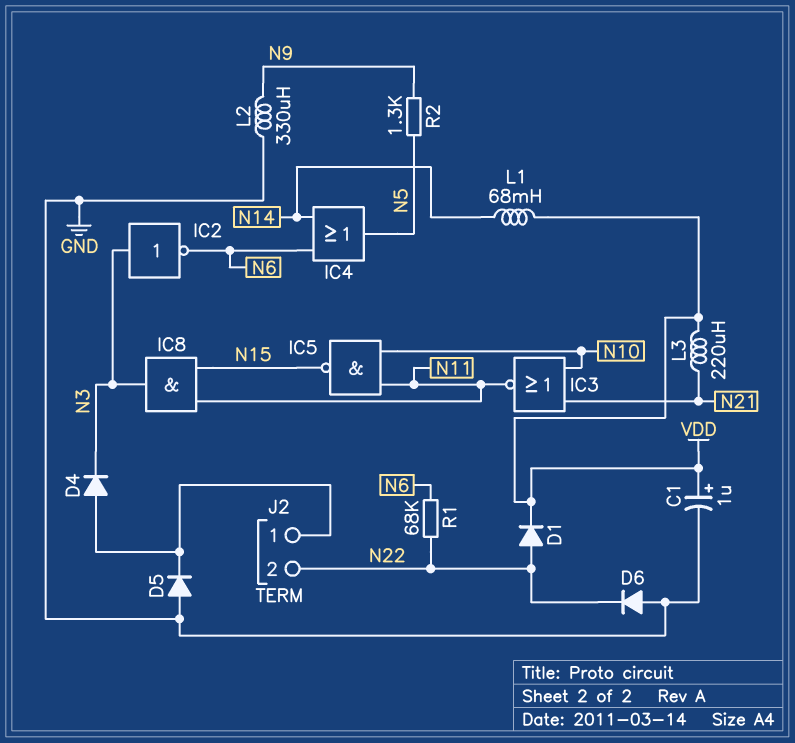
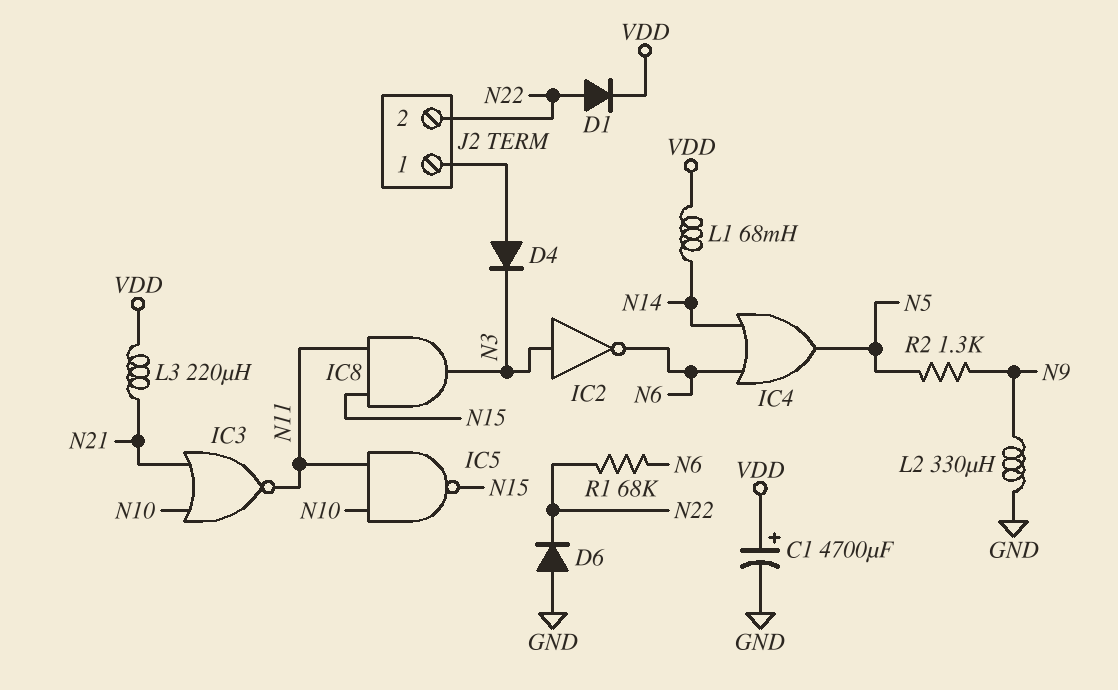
C1: 1uF (plus VDD, minus GND) -> 4700uF (plus VDD, minus GND)
D5: diode (A GND, K J2/1) -> none

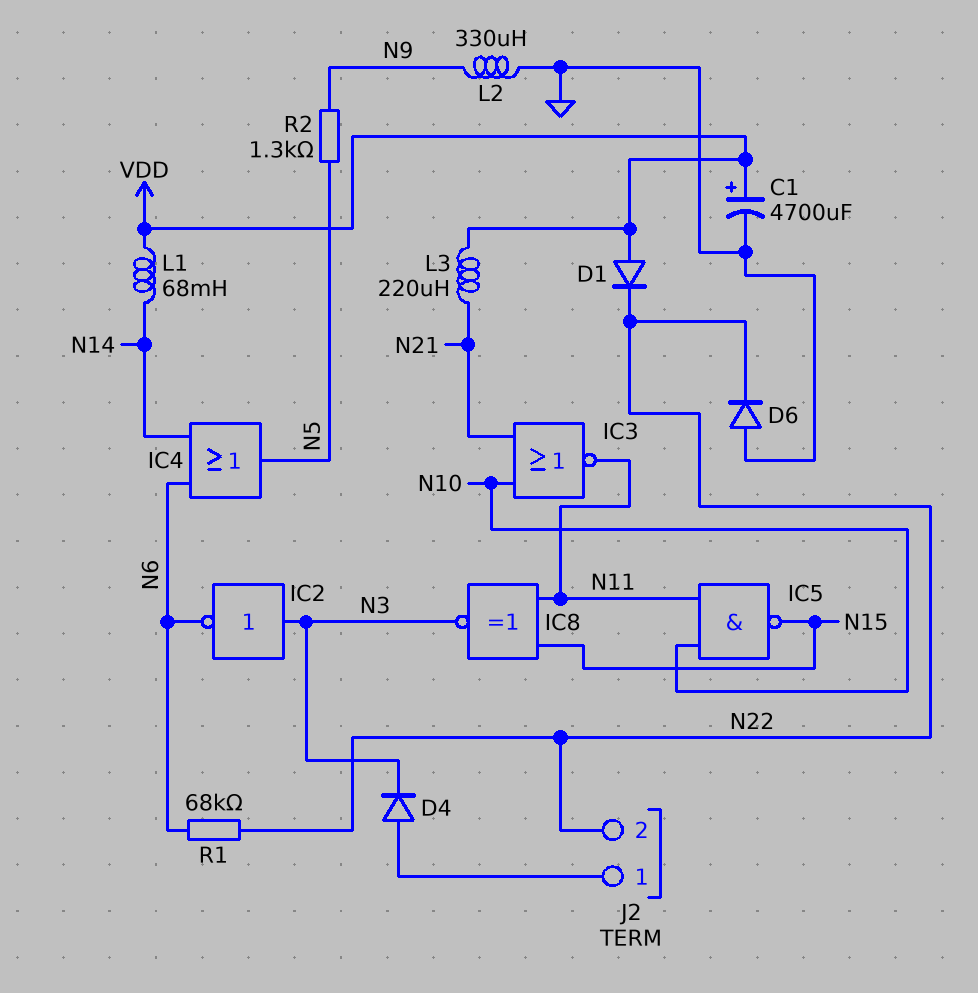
D1: diode (A N22, K VDD) -> diode (A VDD, K N22)
IC8: AND (in N11, in N15, out N3) -> XNOR (in N11, in N15, out N3)

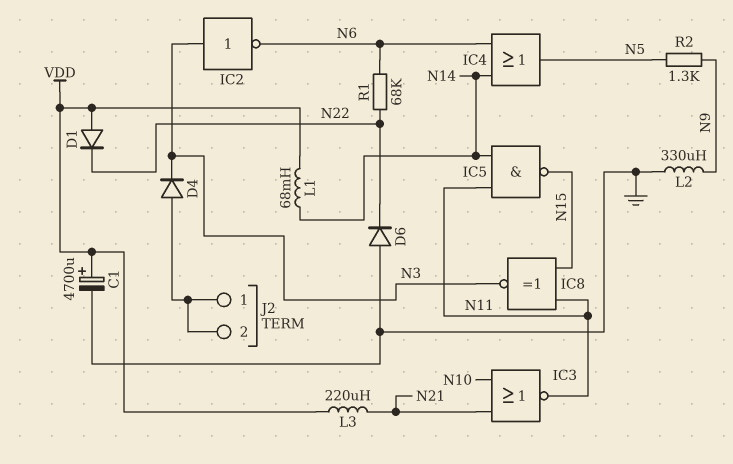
IC5: NAND (in N10, in N11, out N15) -> NAND (in N11, in N14, out N15)
J2 pin 2: N22 -> J2/1

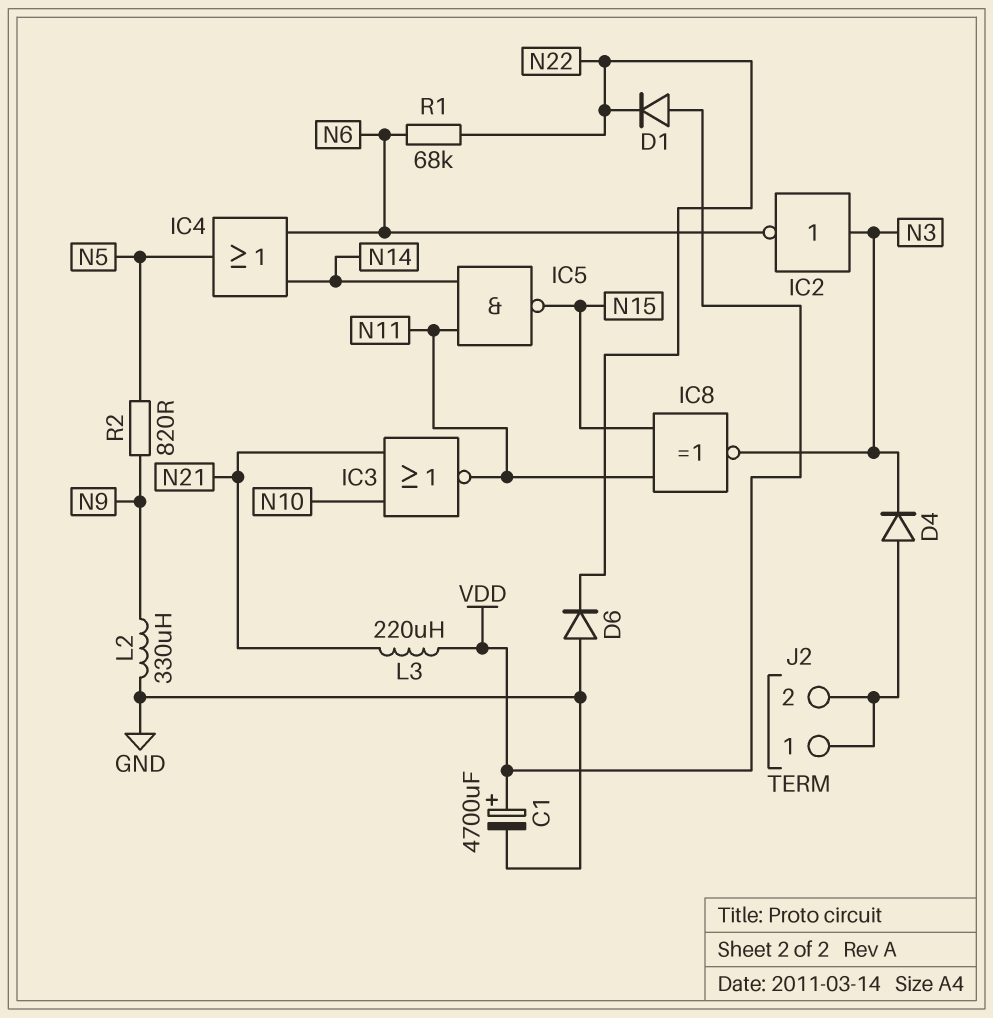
L1: 68mH (N14, VDD) -> none
R2: 1.3k (N5, N9) -> 820 (N5, N9)

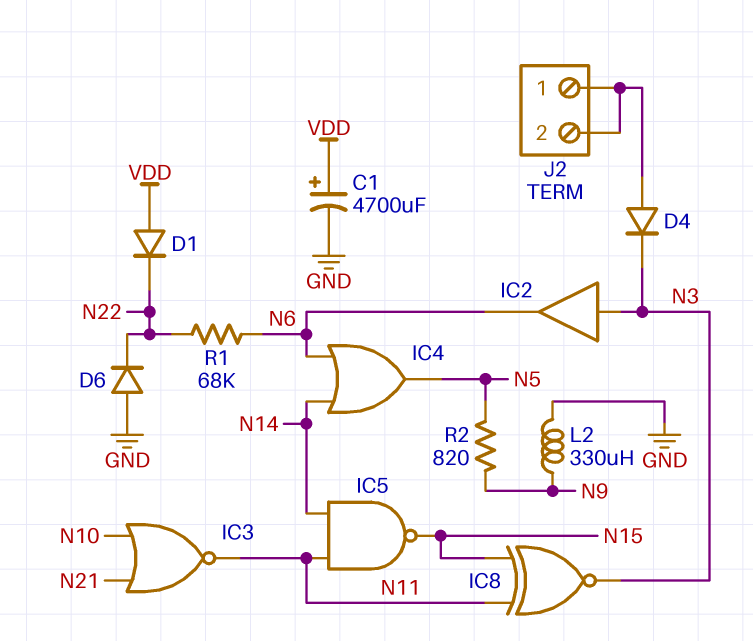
IC2: NOT (in N3, out N6) -> buffer (in N3, out N6)
L3: 220uH (N21, VDD) -> none

